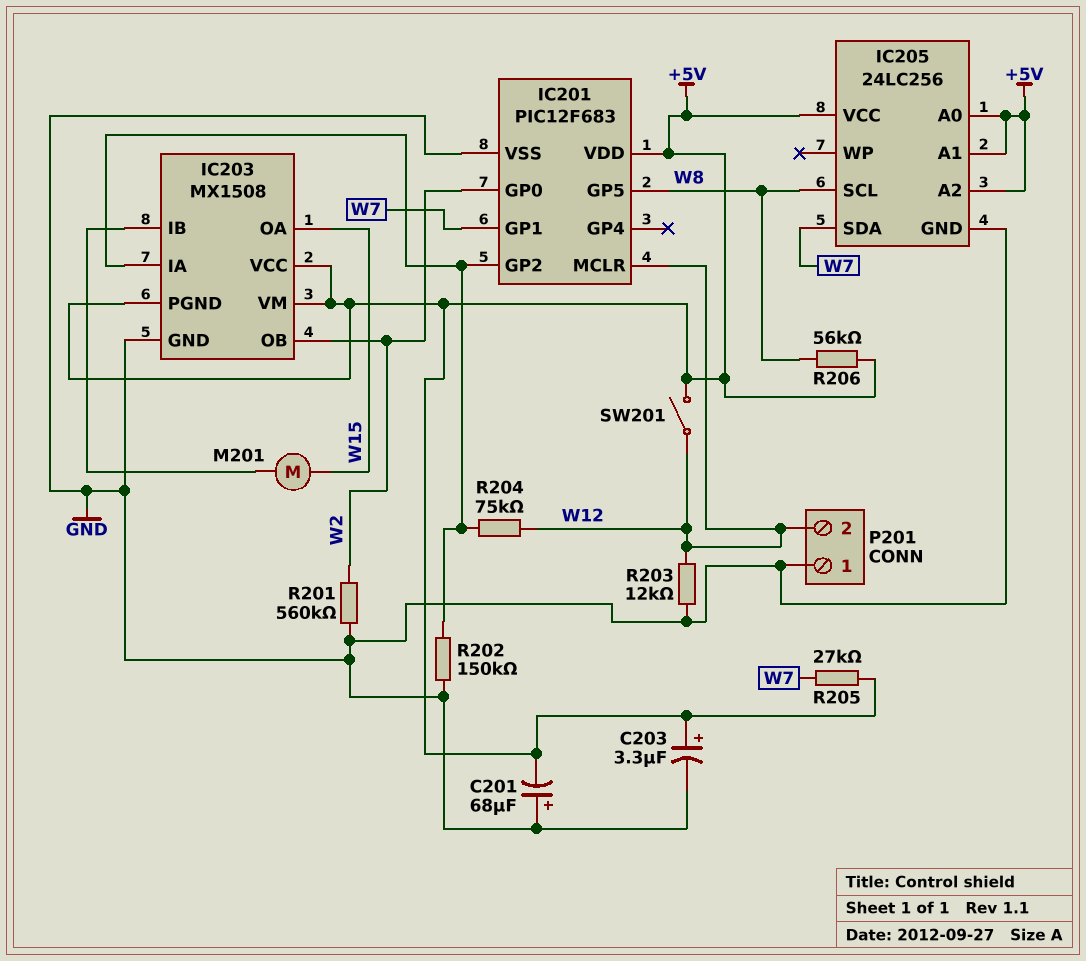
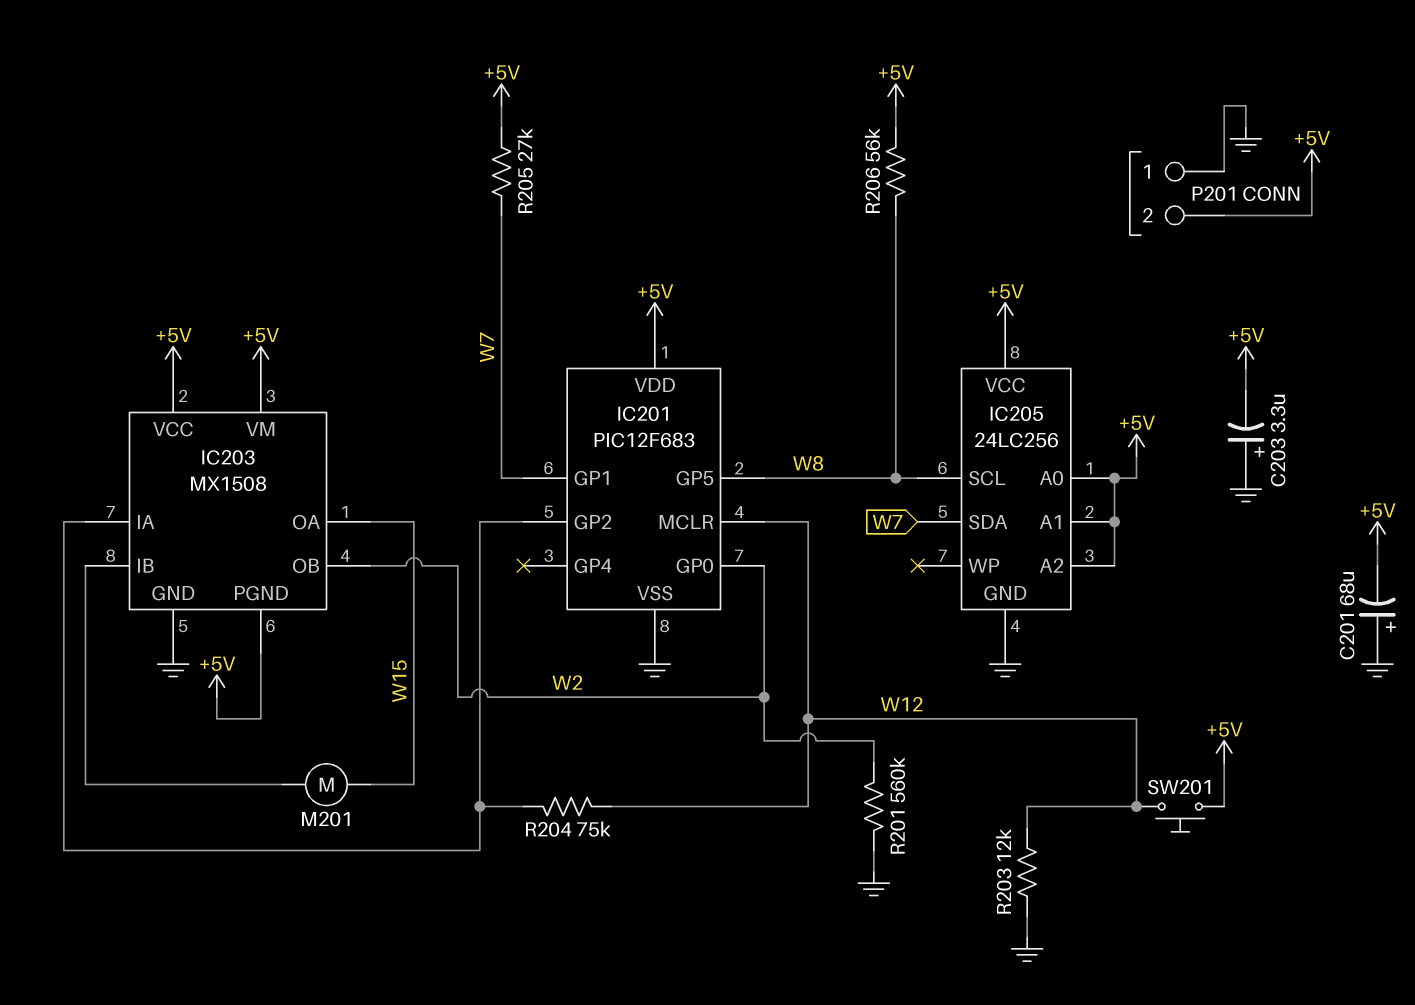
C203: 3.3uF (plus +5V, minus GND) -> 3.3uF (plus GND, minus +5V)
P201 pin 2: W12 -> +5V
R202: 150k (GND, IC201/GP2) -> none
SW201: switch (+5V, W12) -> button (+5V, W12)

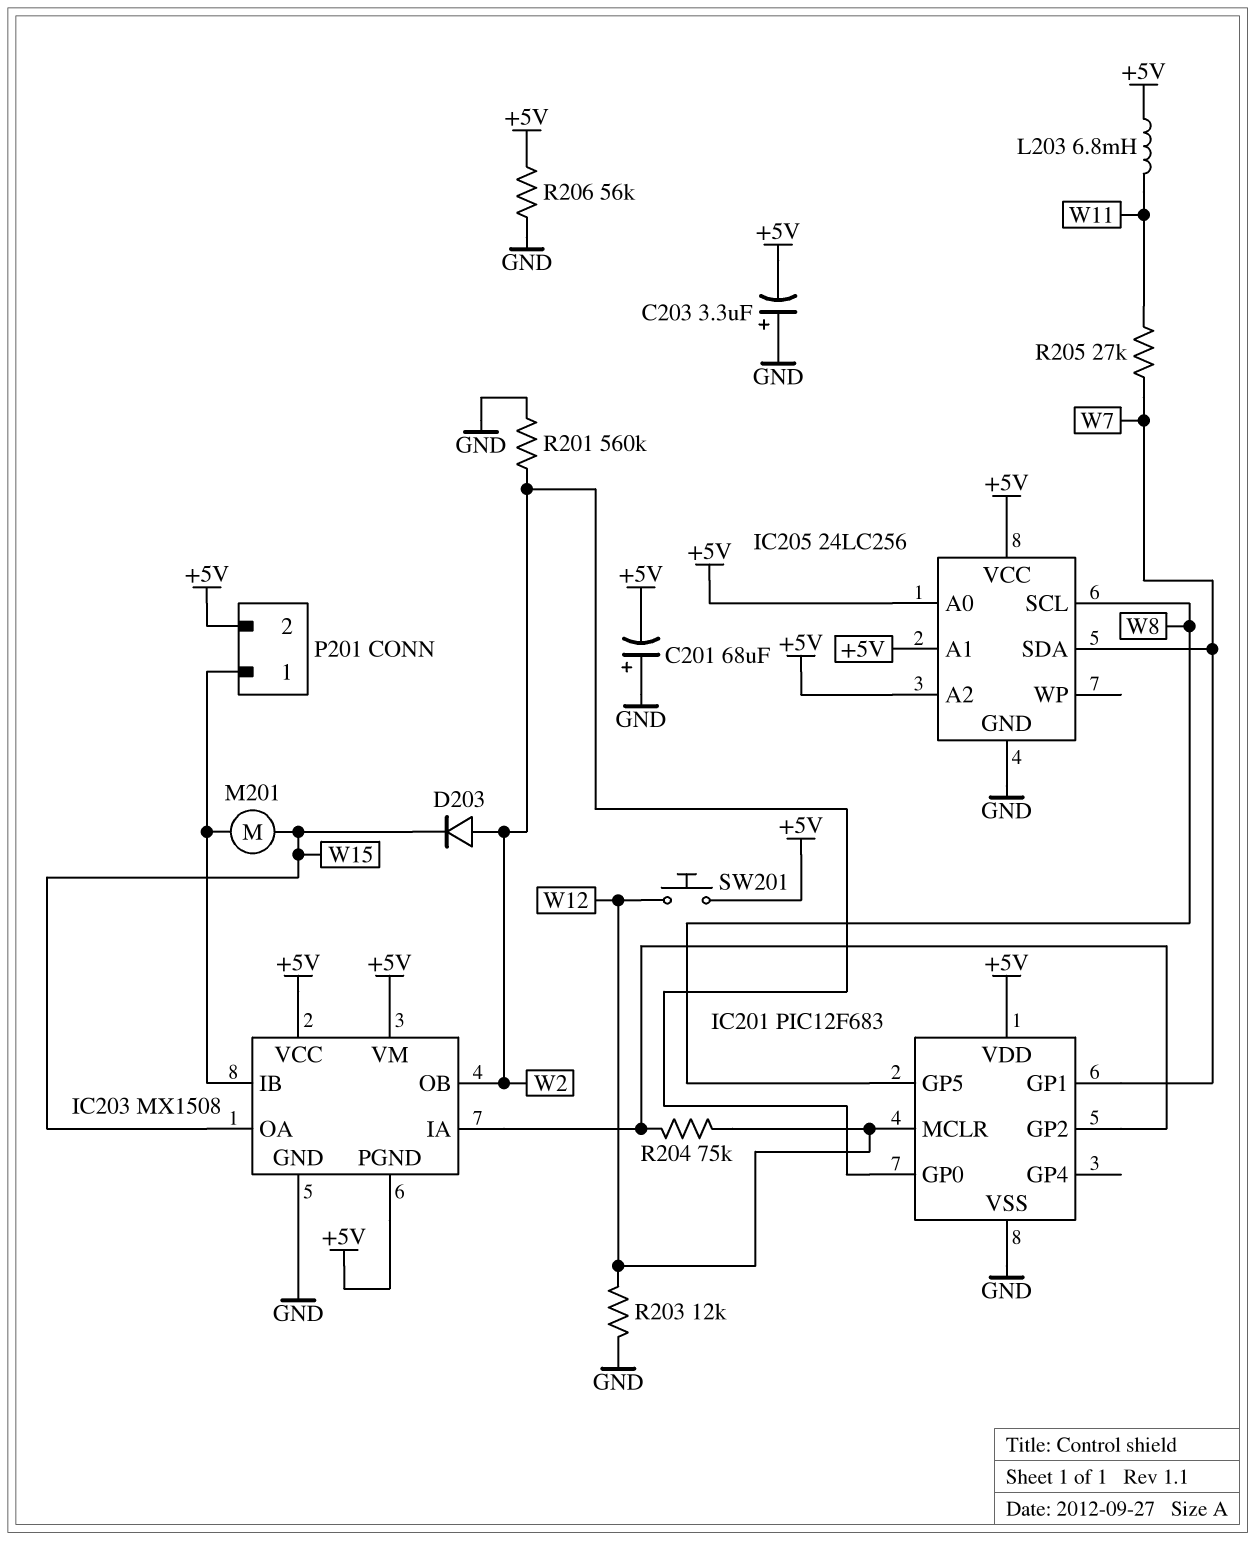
D203: none -> diode (A W2, K W15)
L203: none -> 6.8mH (+5V, W11)
P201 pin 1: GND -> IC203/IB
R205: 27k (+5V, W7) -> 27k (W7, W11)
R206: 56k (+5V, W8) -> 56k (+5V, GND)

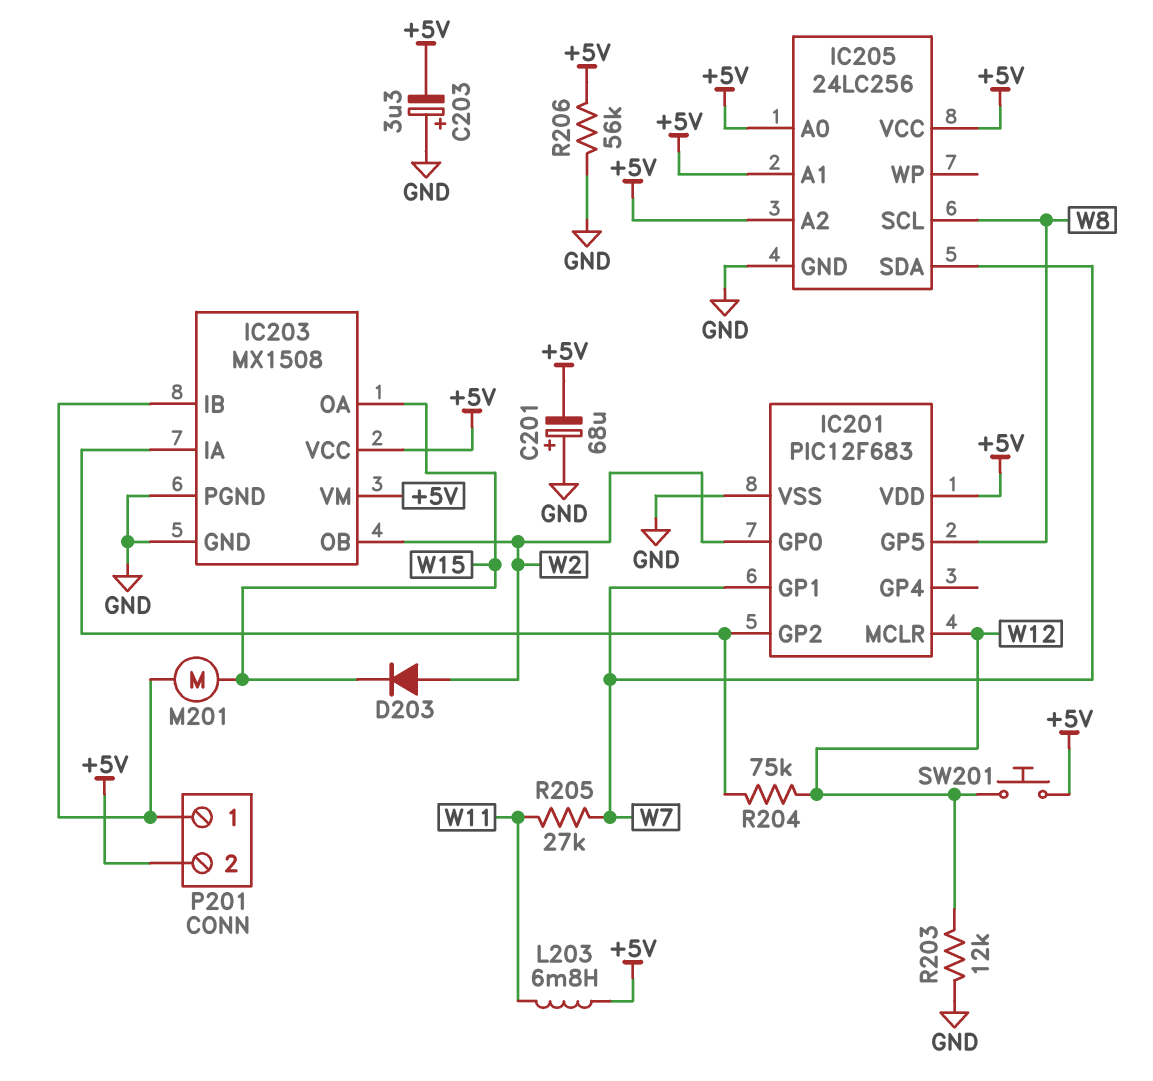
IC203 pin PGND: +5V -> GND
R201: 560k (GND, W2) -> none

